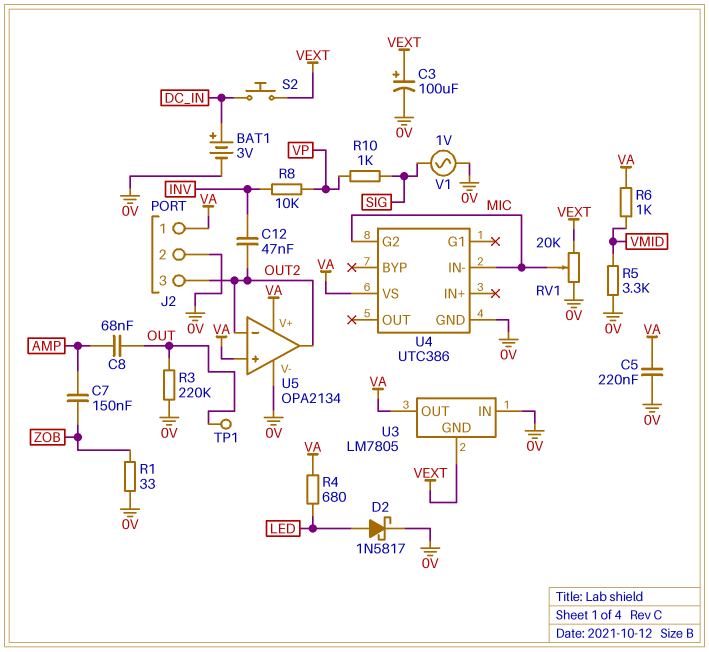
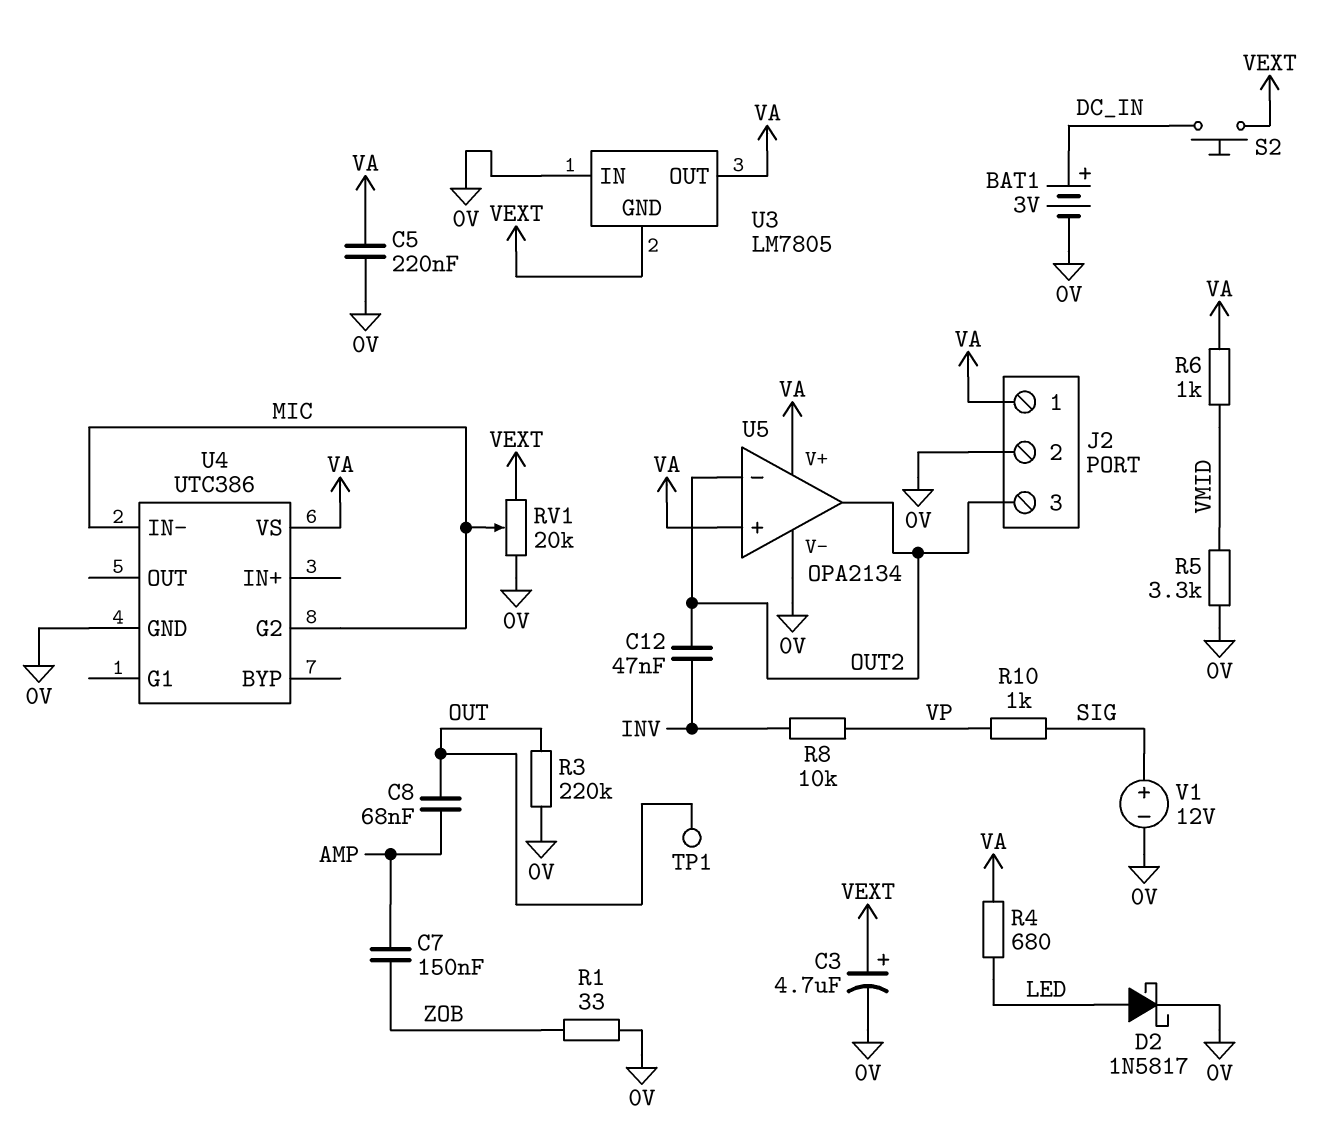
C3: 100uF (plus VEXT, minus 0V) -> 4.7uF (plus VEXT, minus 0V)
V1: AC 1V (0V, SIG) -> 12V (plus SIG, minus 0V)

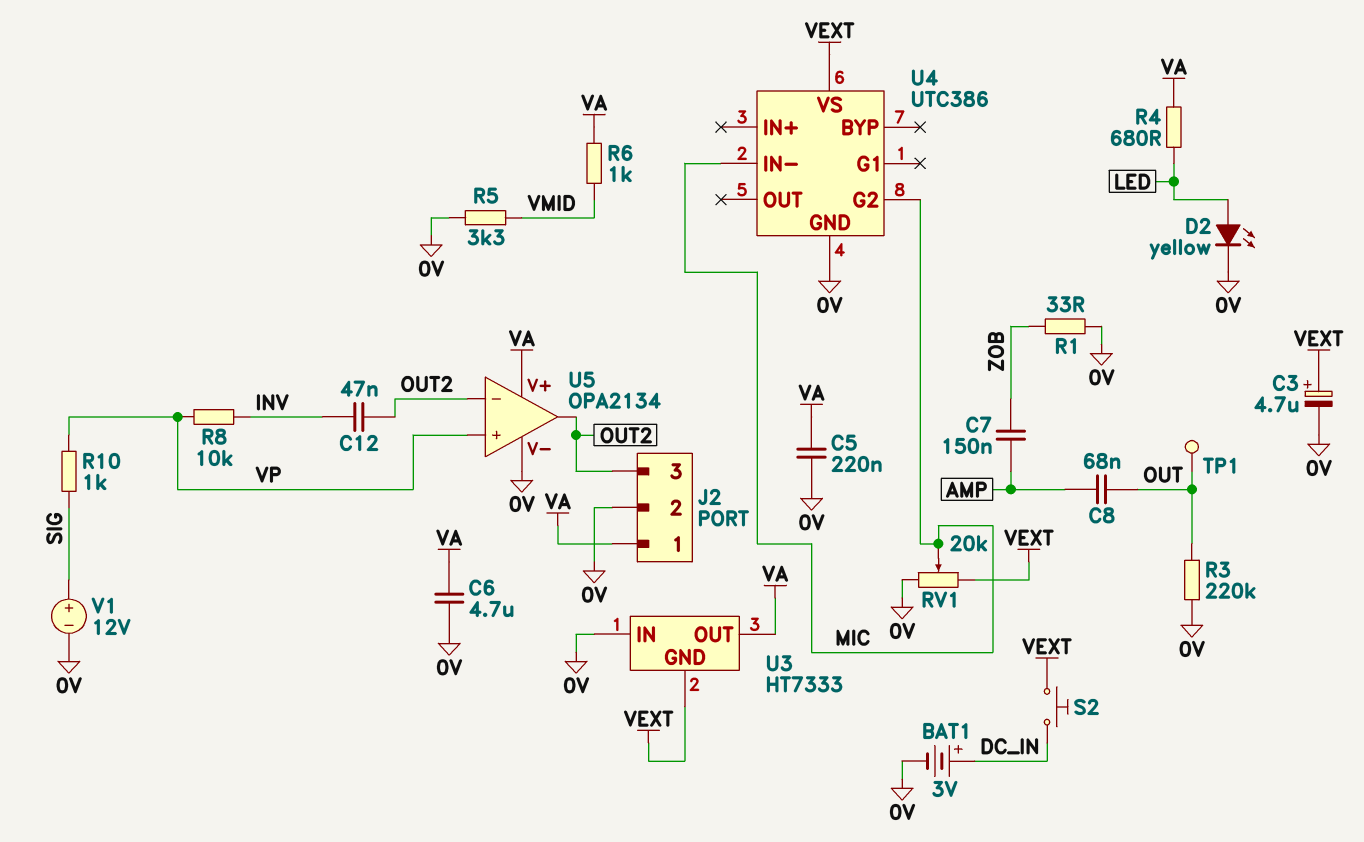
C6: none -> 4.7uF (0V, VA)
D2: schottky 1N5817 (A LED, K 0V) -> LED yellow (A LED, K 0V)
U3: LM7805 -> HT7333
U4 pin VS: VA -> VEXT
U5 pin in+: VA -> VP

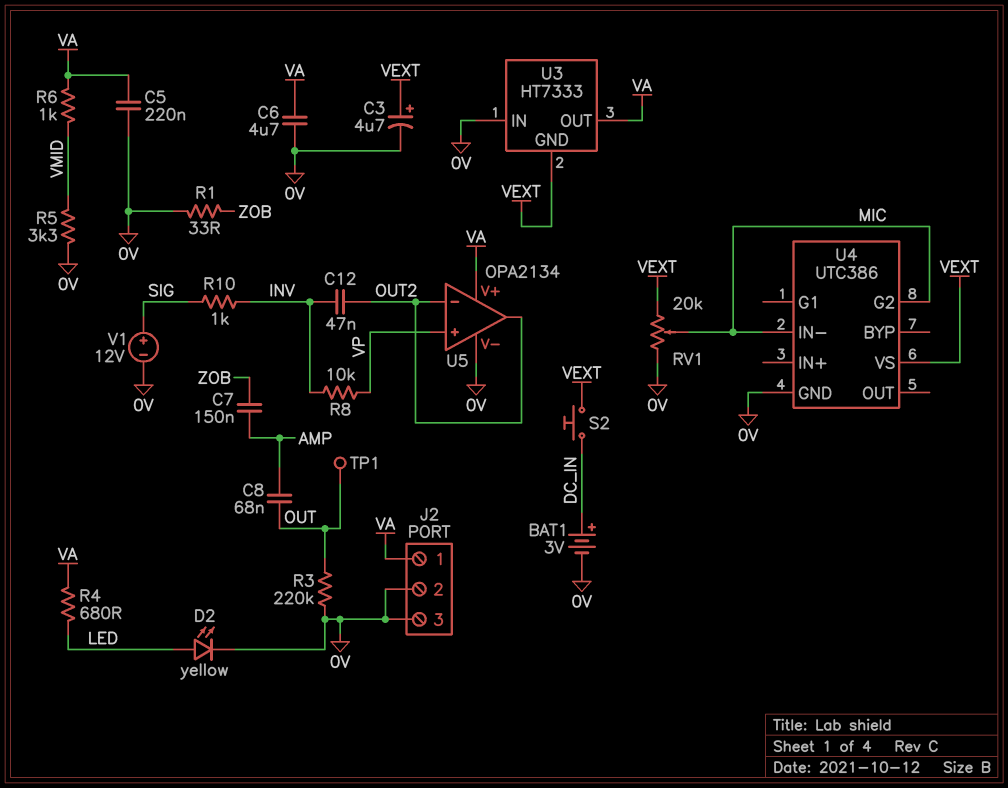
J2 pin 3: OUT2 -> 0V
R10: 1k (SIG, VP) -> 1k (INV, SIG)

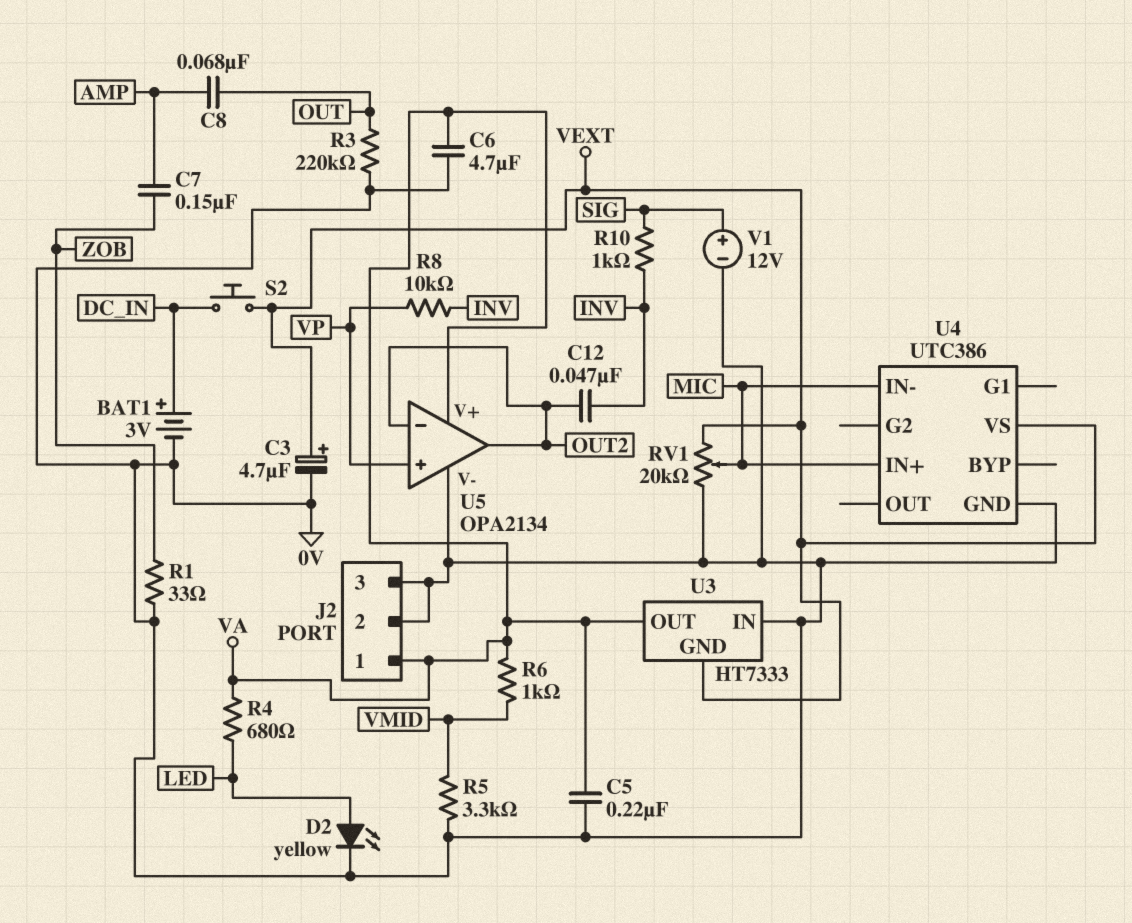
TP1: test point (OUT) -> none
U4 pin G2: MIC -> none
U4 pin IN+: none -> MIC

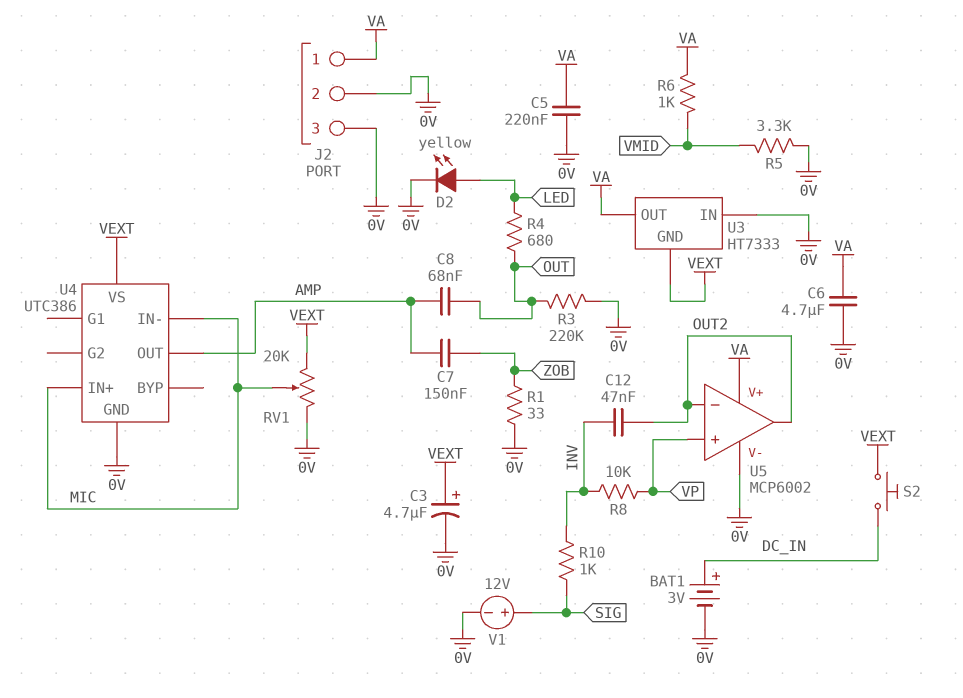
R4: 680 (LED, VA) -> 680 (LED, OUT)
U4 pin OUT: none -> AMP
U5: OPA2134 -> MCP6002

